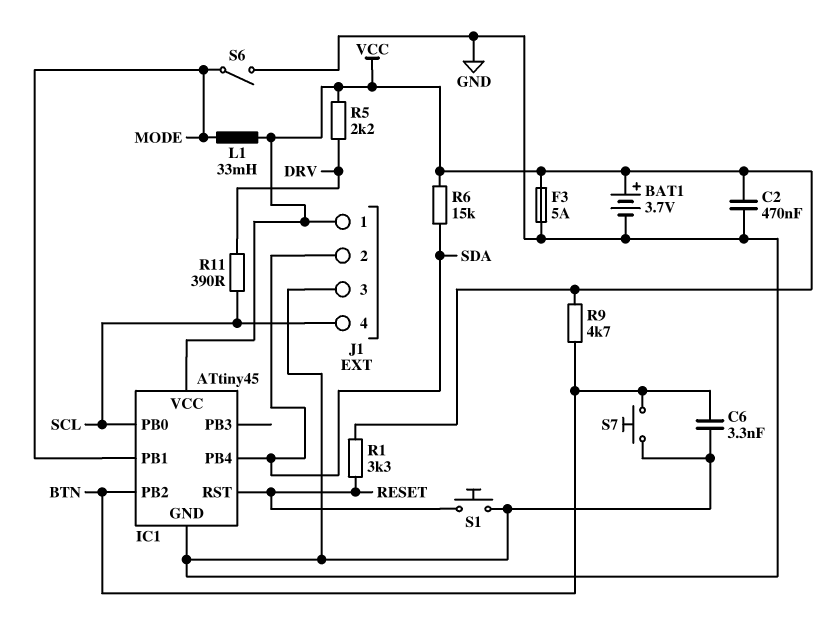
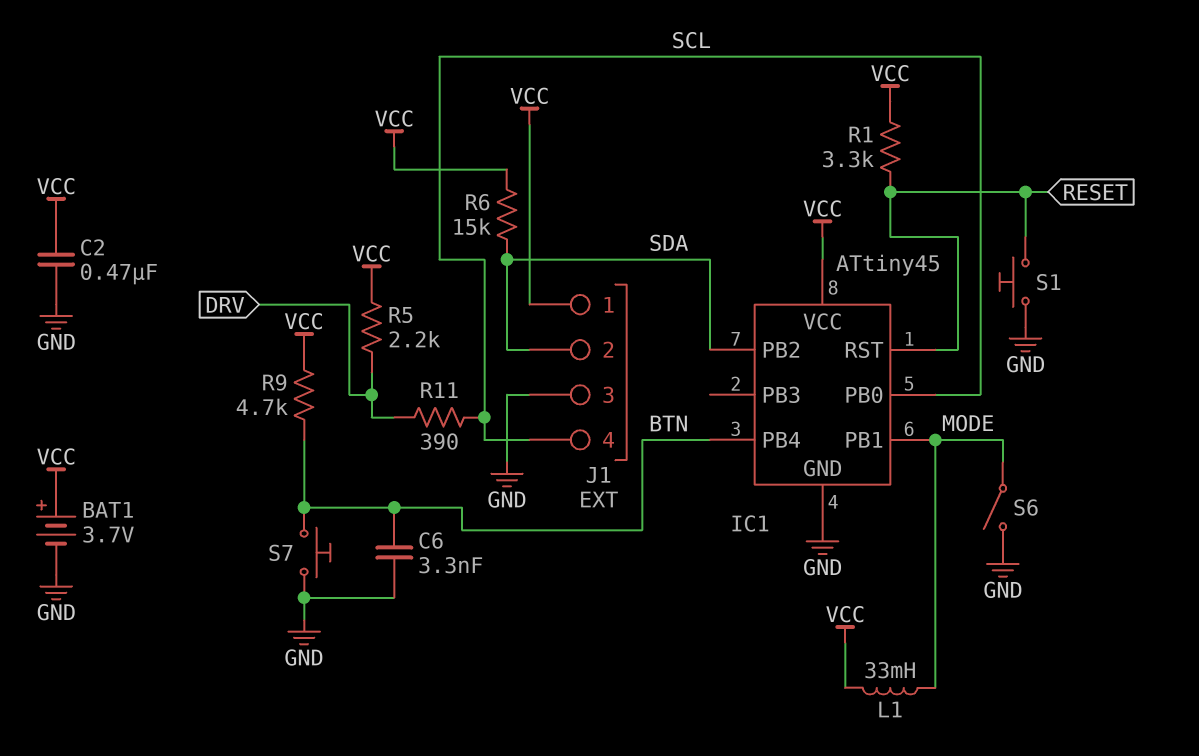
F3: 5A (GND, VCC) -> none
IC1 pin PB2: BTN -> SDA
IC1 pin PB4: SDA -> BTN

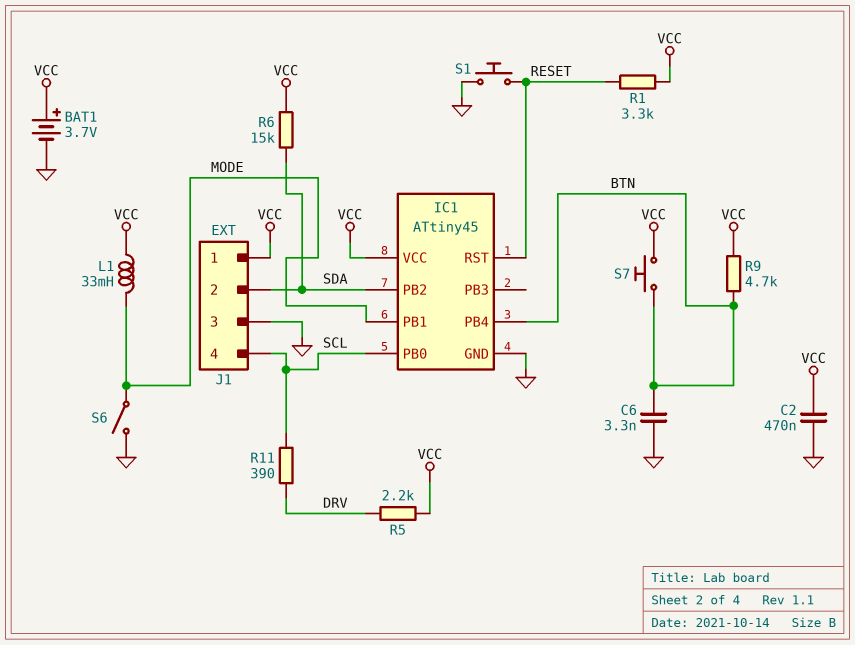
S7: button (BTN, GND) -> button (BTN, VCC)

